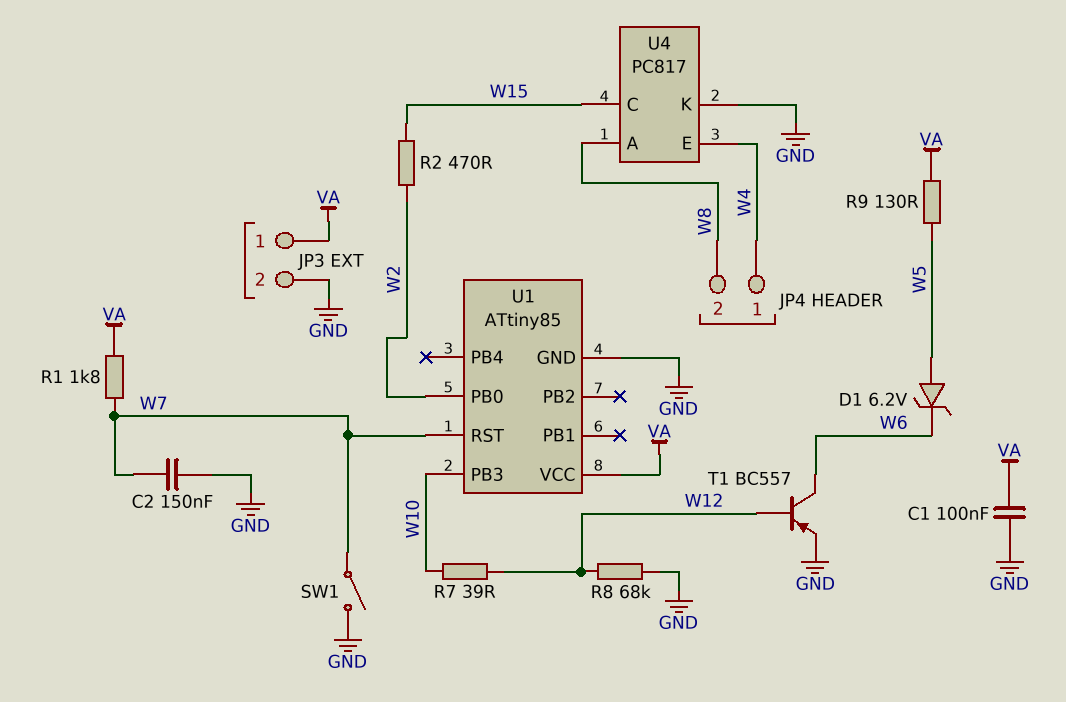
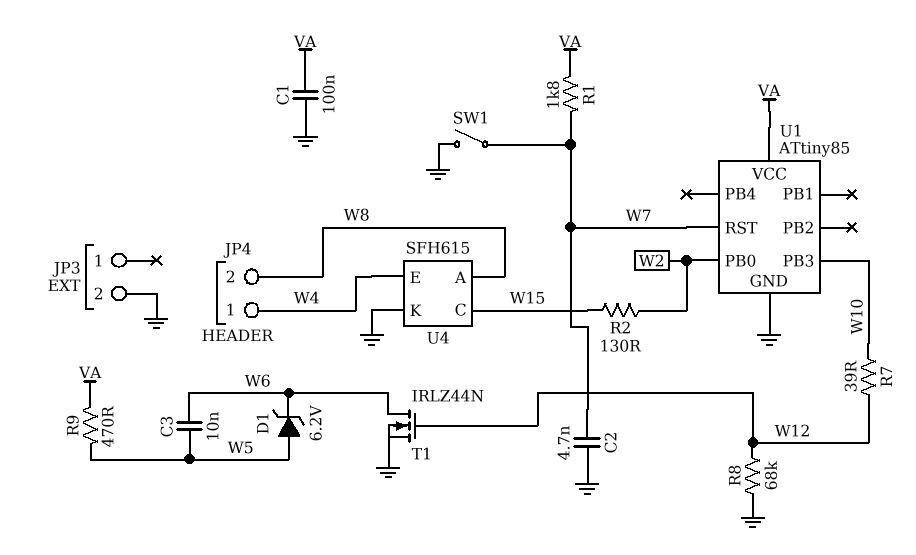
C2: 150nF (GND, W7) -> 4.7nF (GND, W7)
C3: none -> 10nF (W5, W6)
JP3 pin 1: VA -> none
R2: 470 (W2, W15) -> 130 (W2, W15)
R9: 130 (VA, W5) -> 470 (VA, W5)
T1: PNP BC557 (B W12, C W6, E GND) -> NMOS IRLZ44N (G W12, D W6, S GND)
U4: PC817 -> SFH615

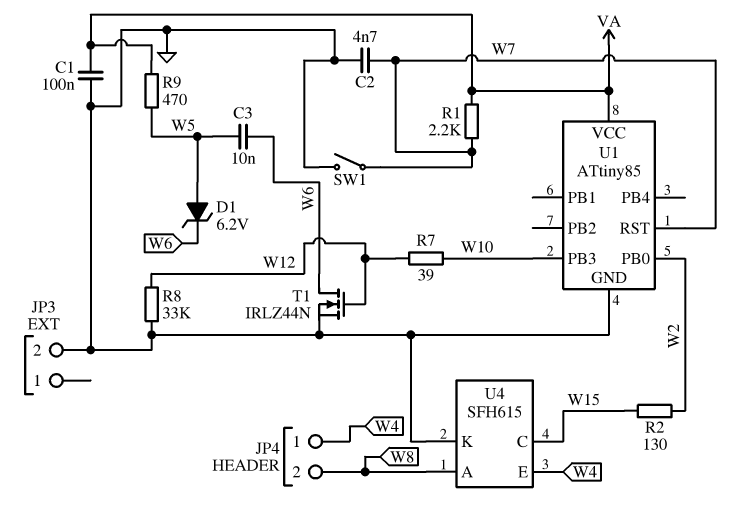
R1: 1.8k (VA, W7) -> 2.2k (VA, W7)
R8: 68k (GND, W12) -> 33k (GND, W12)

